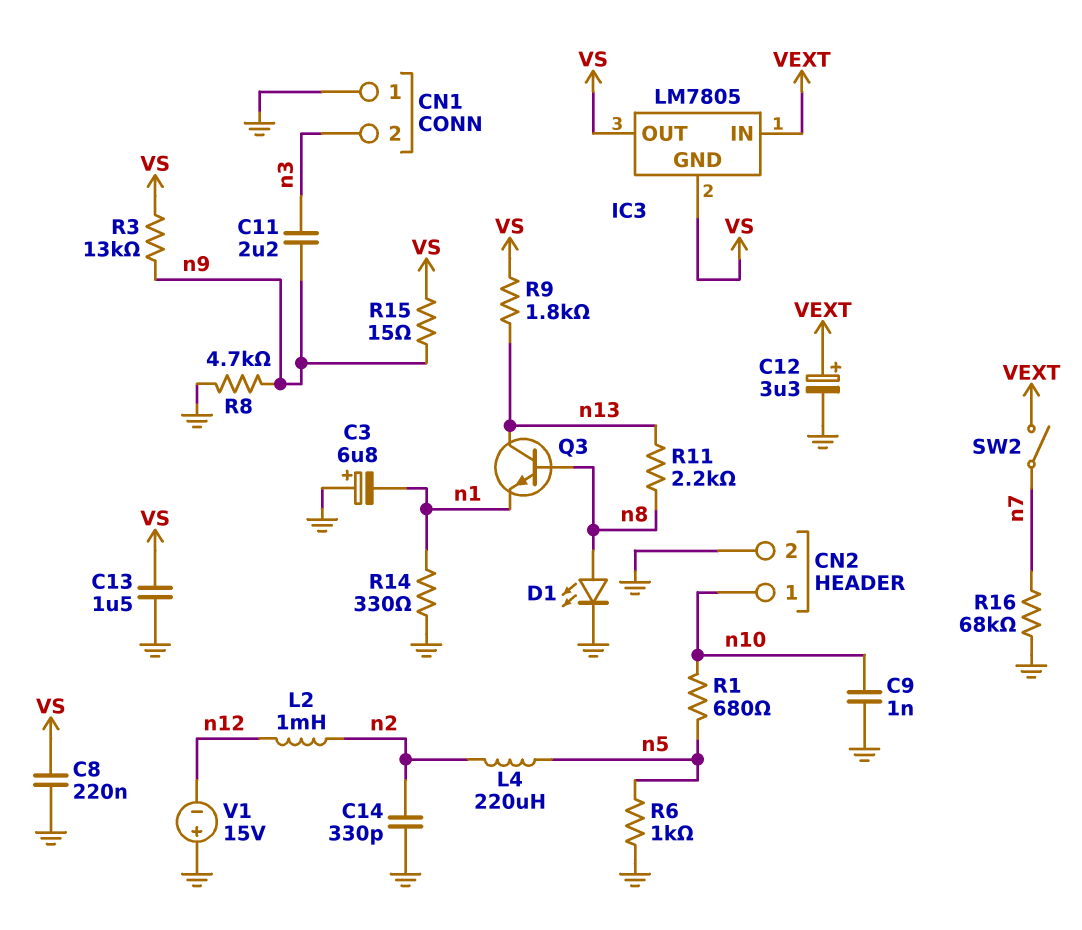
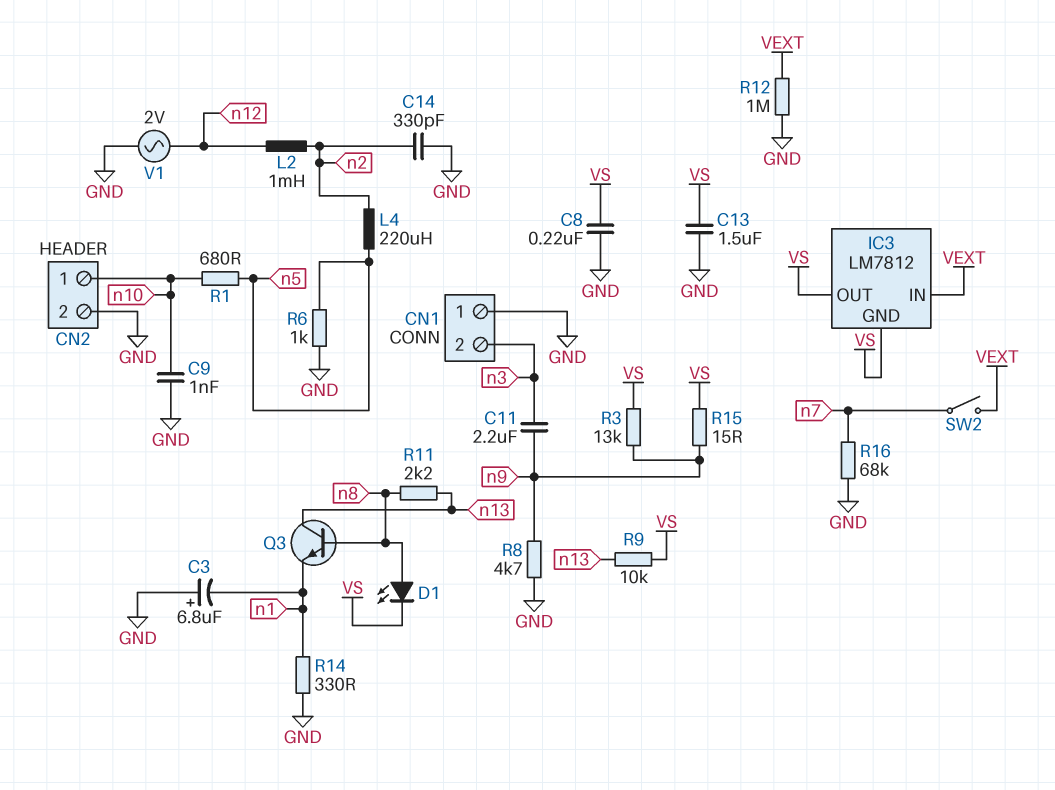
C12: 3.3uF (plus VEXT, minus GND) -> none
D1: LED (A n8, K GND) -> LED (A n8, K VS)
IC3: LM7805 -> LM7812
R9: 1.8k (VS, n13) -> 10k (VS, n13)
R12: none -> 1M (GND, VEXT)
V1: 15V (plus GND, minus n12) -> AC 2V (GND, n12)

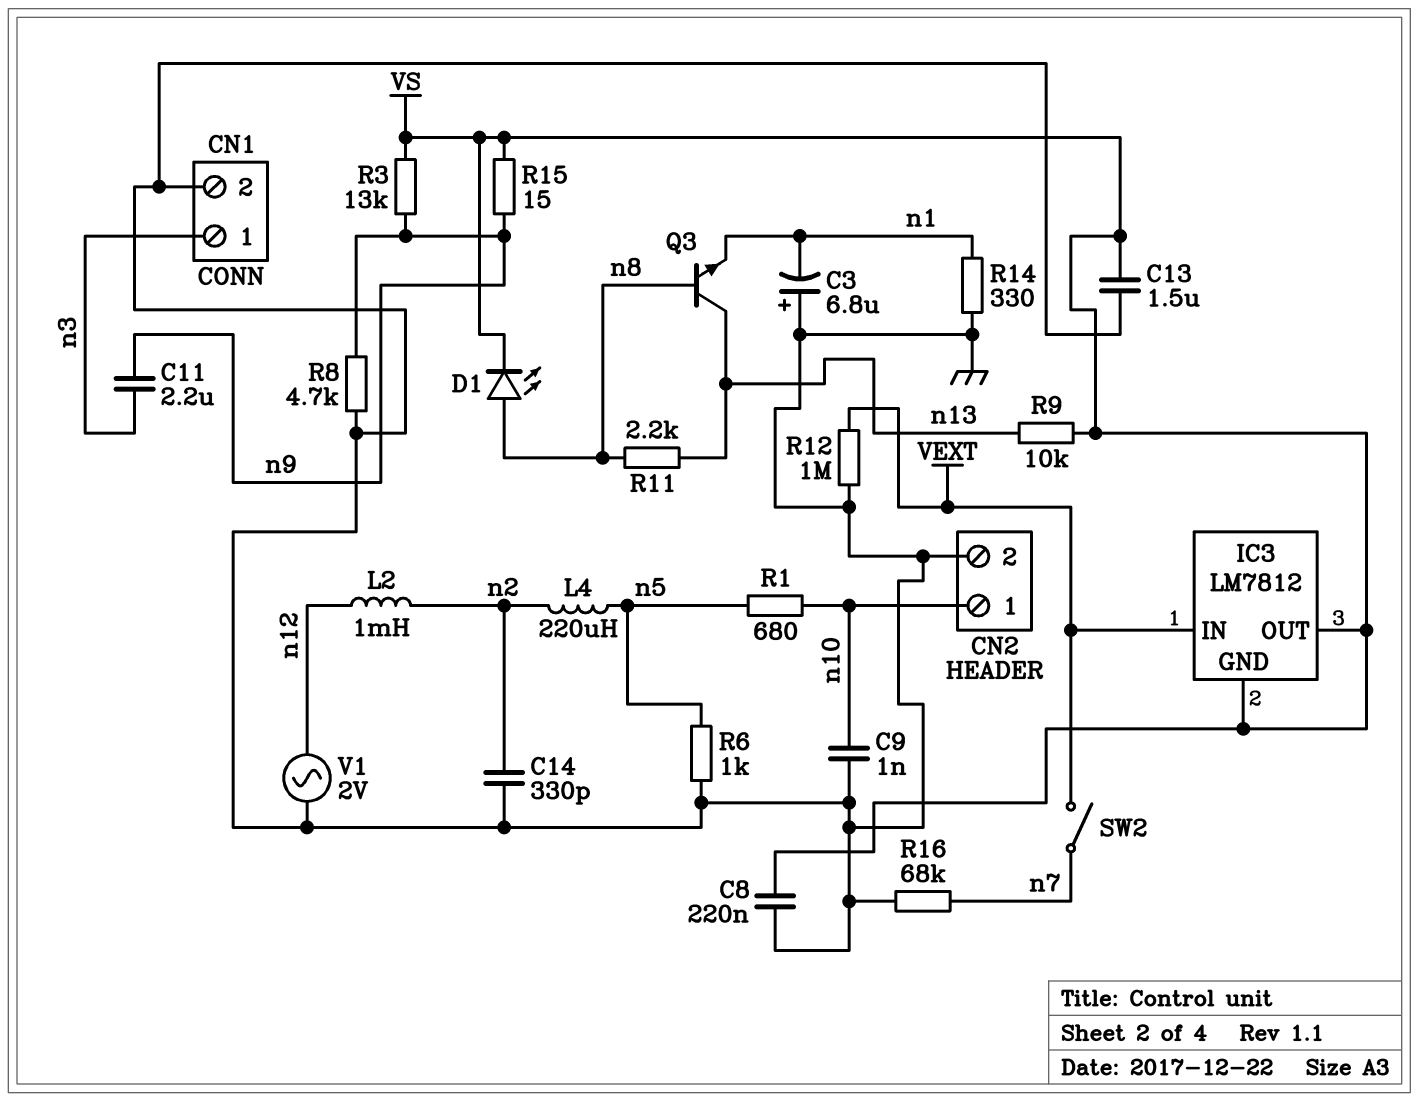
CN1 pin 1: GND -> n3
CN1 pin 2: n3 -> GND

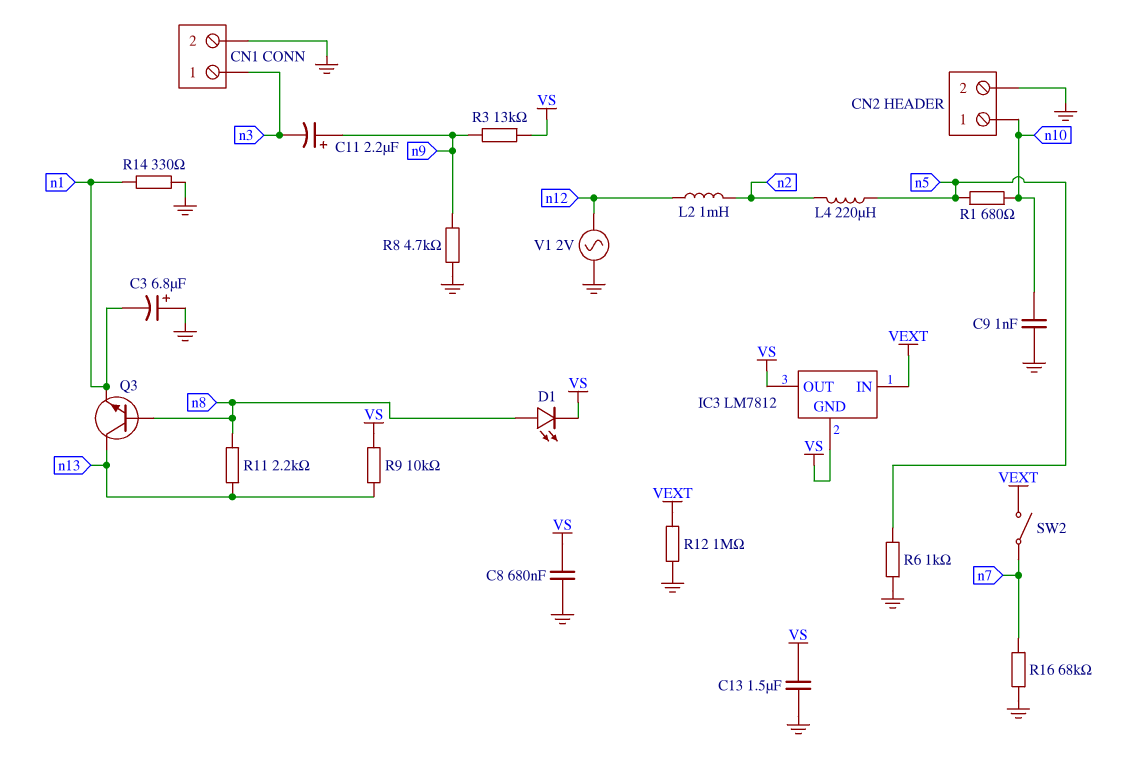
C8: 220nF (GND, VS) -> 680nF (GND, VS)
C11: 2.2uF (n3, n9) -> 2.2uF (plus n9, minus n3)
C14: 330pF (GND, n2) -> none
R15: 15 (VS, n9) -> none

